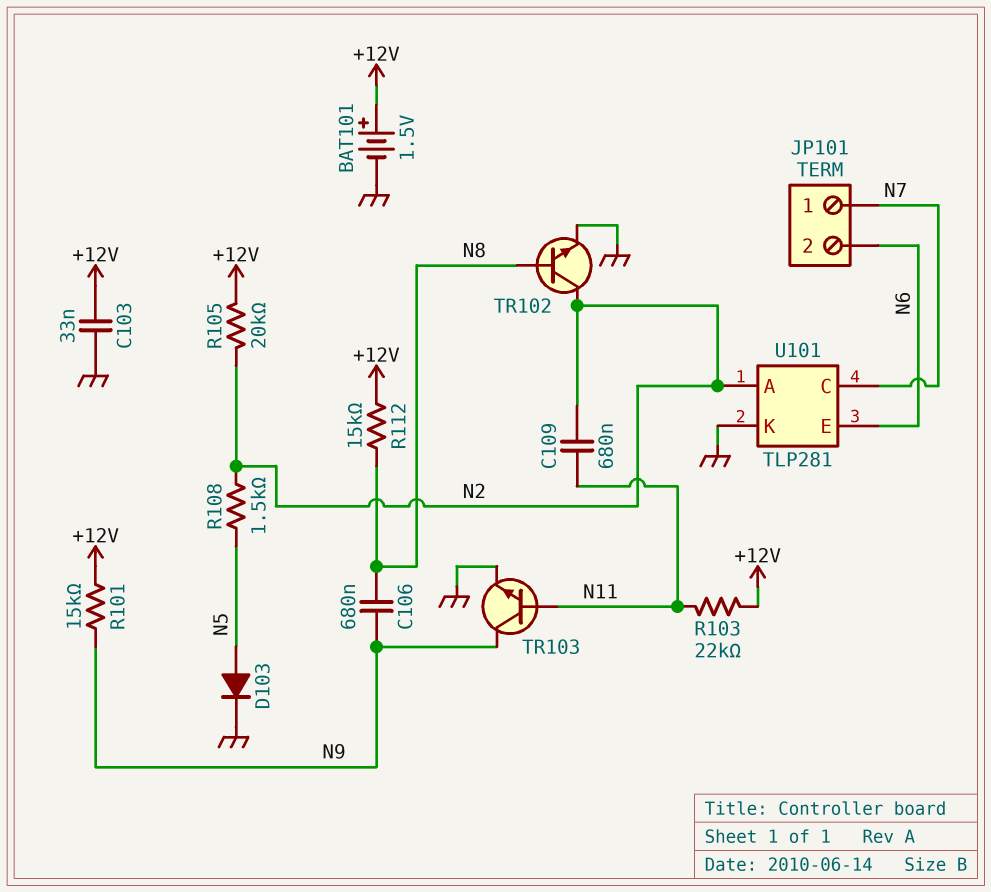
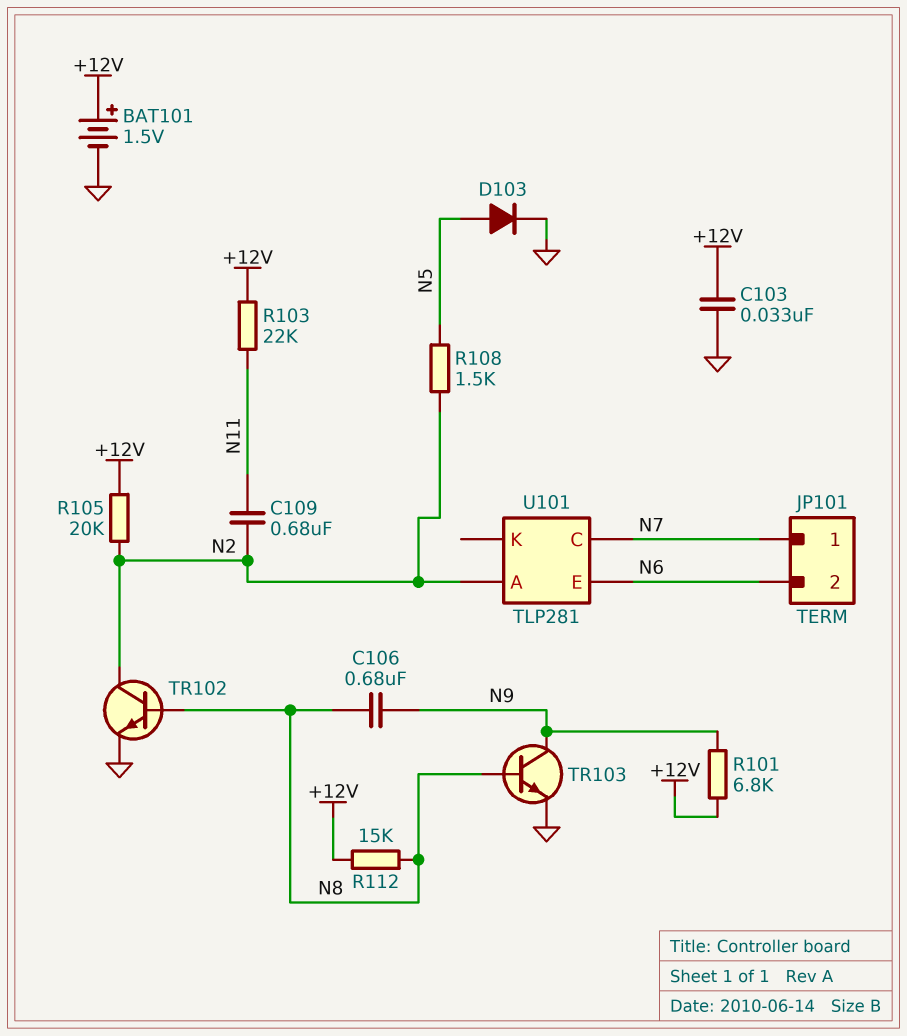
R101: 15k (+12V, N9) -> 6.8k (+12V, N9)
TR103: NPN (B N11, C N9, E GND) -> NPN (B N8, C N9, E GND)
U101 pin K: GND -> none

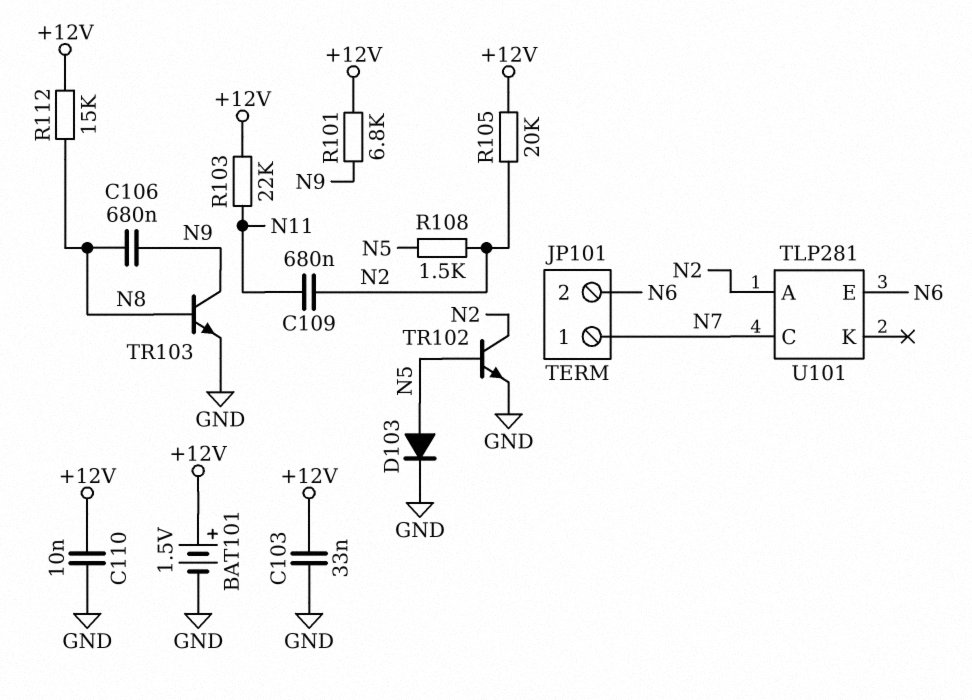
C110: none -> 10nF (+12V, GND)
TR102: NPN (B N8, C N2, E GND) -> NPN (B N5, C N2, E GND)

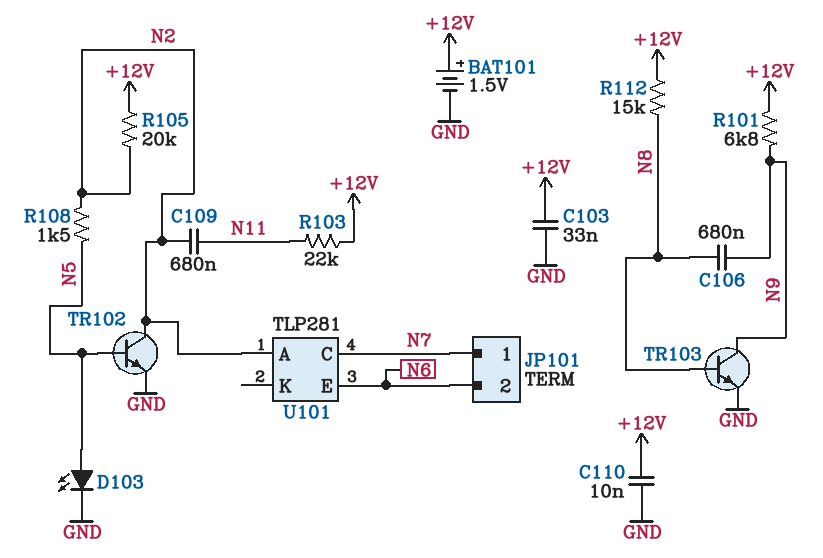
D103: diode (A N5, K GND) -> LED (A N5, K GND)

